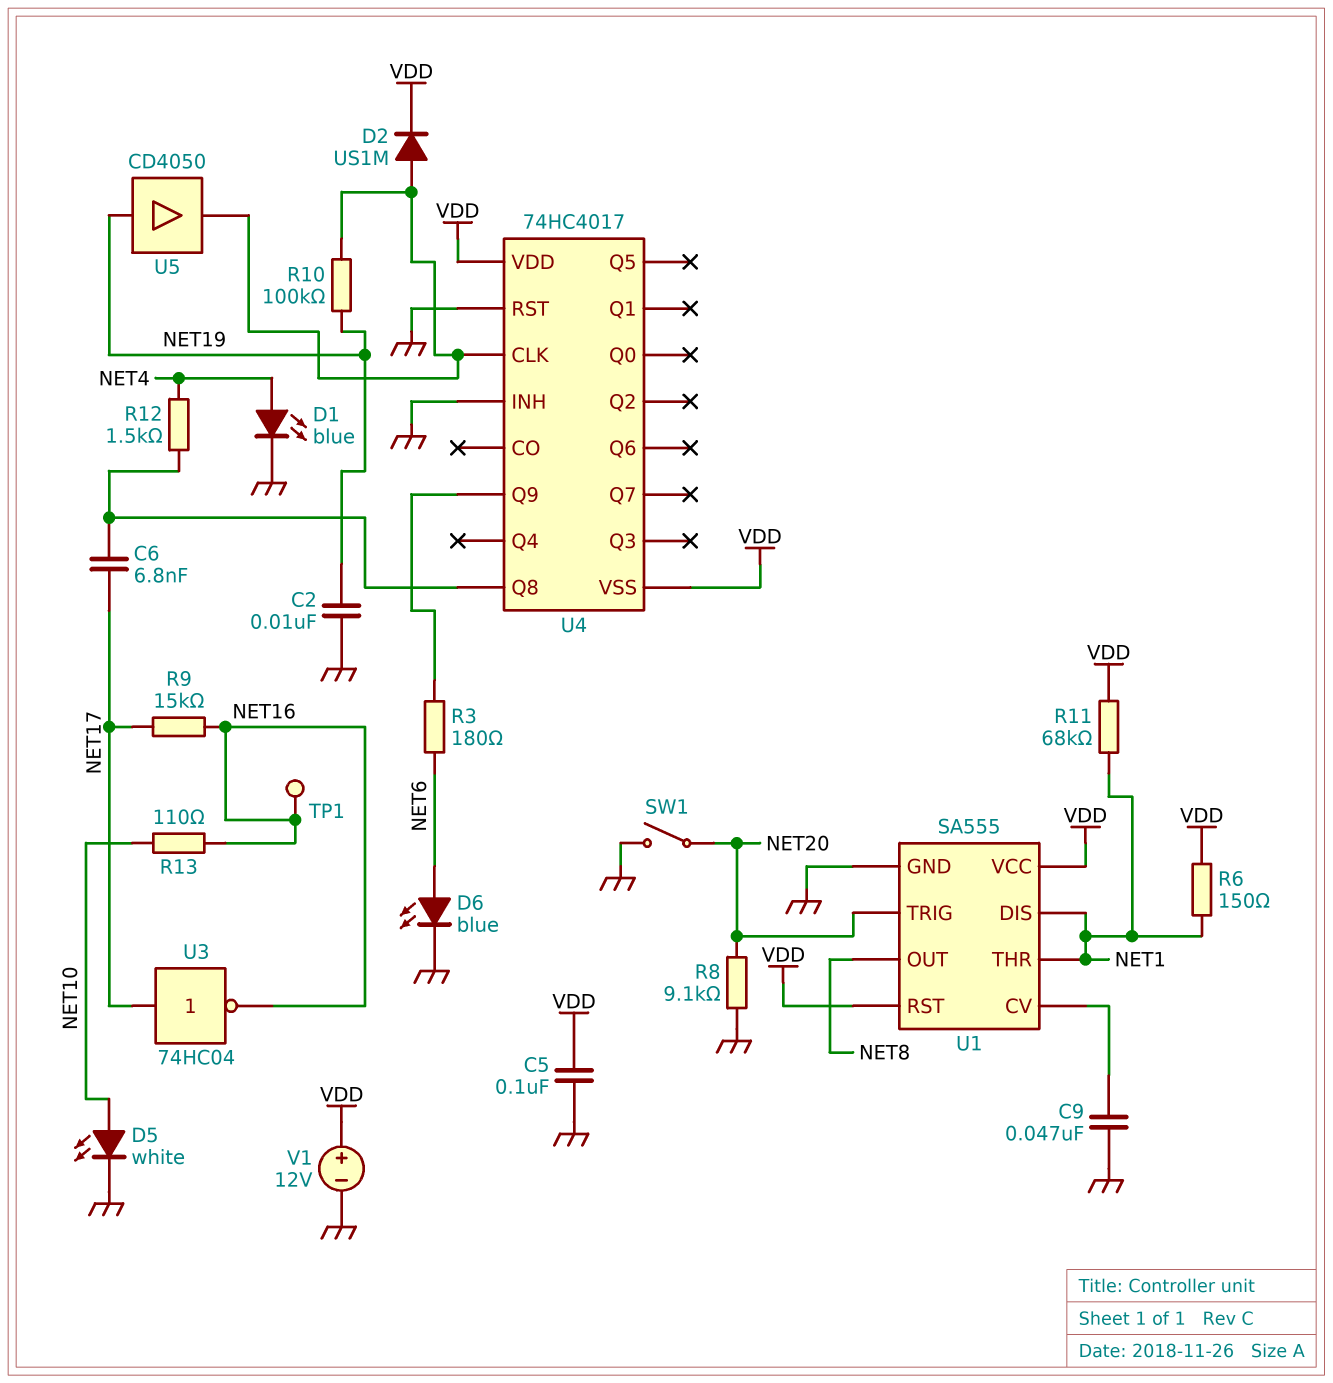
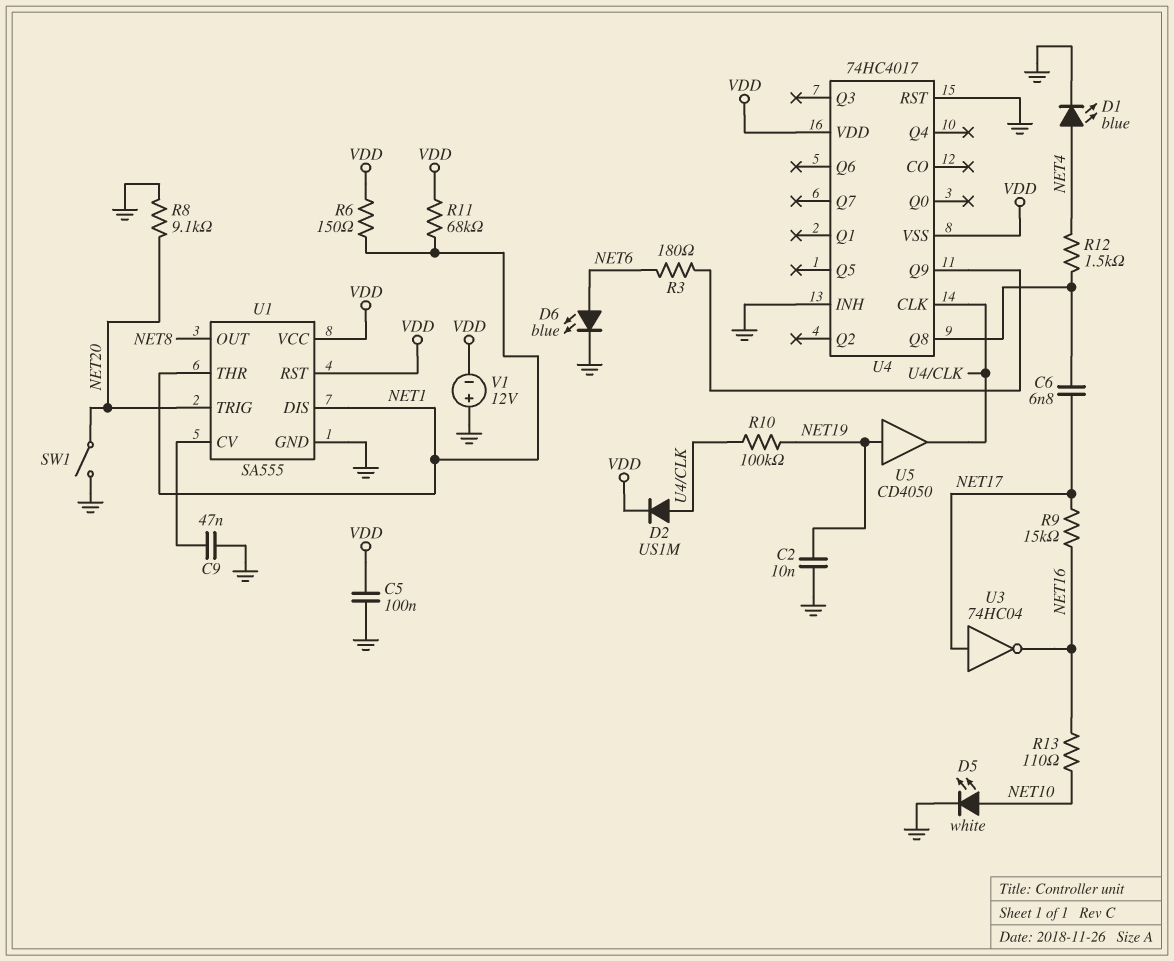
TP1: test point (NET16) -> none
V1: 12V (plus VDD, minus GND) -> 12V (plus GND, minus VDD)

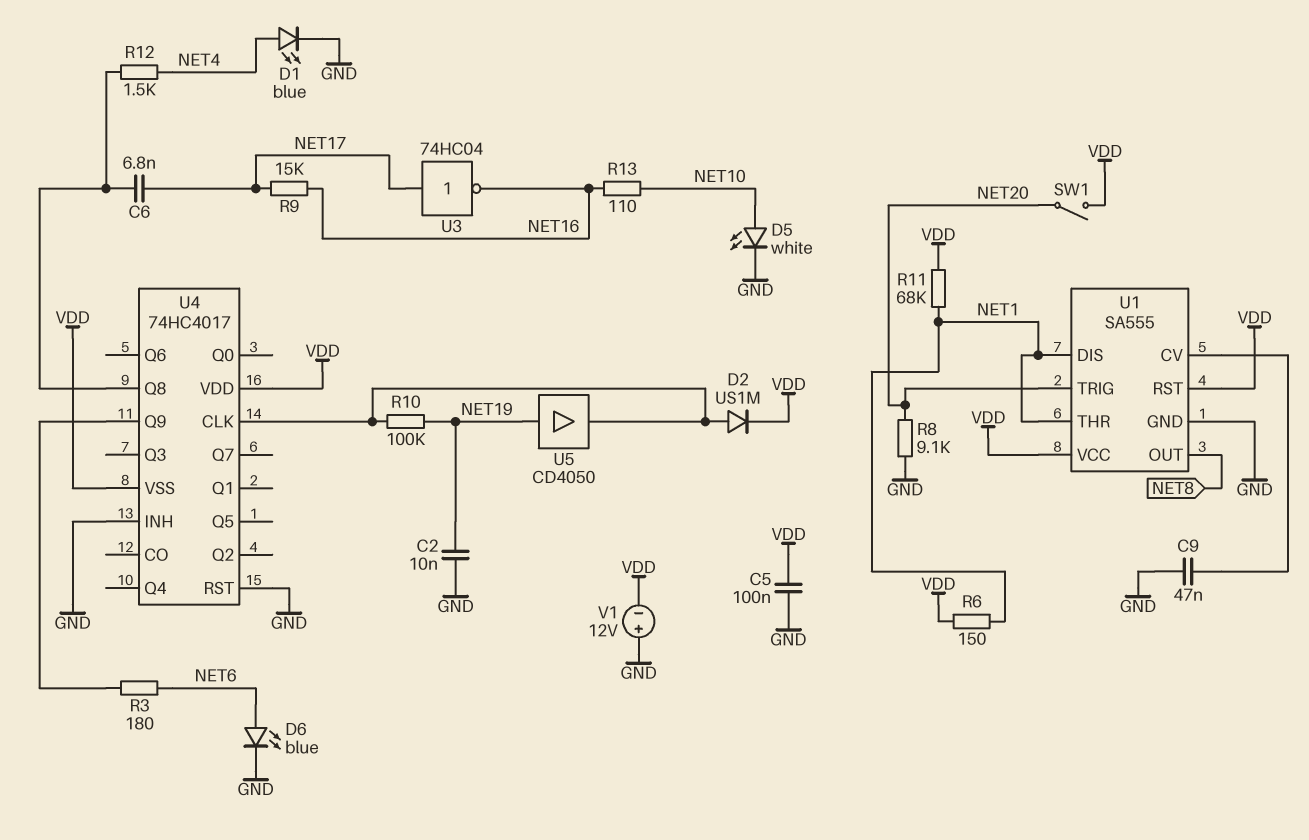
SW1: switch (GND, NET20) -> switch (NET20, VDD)

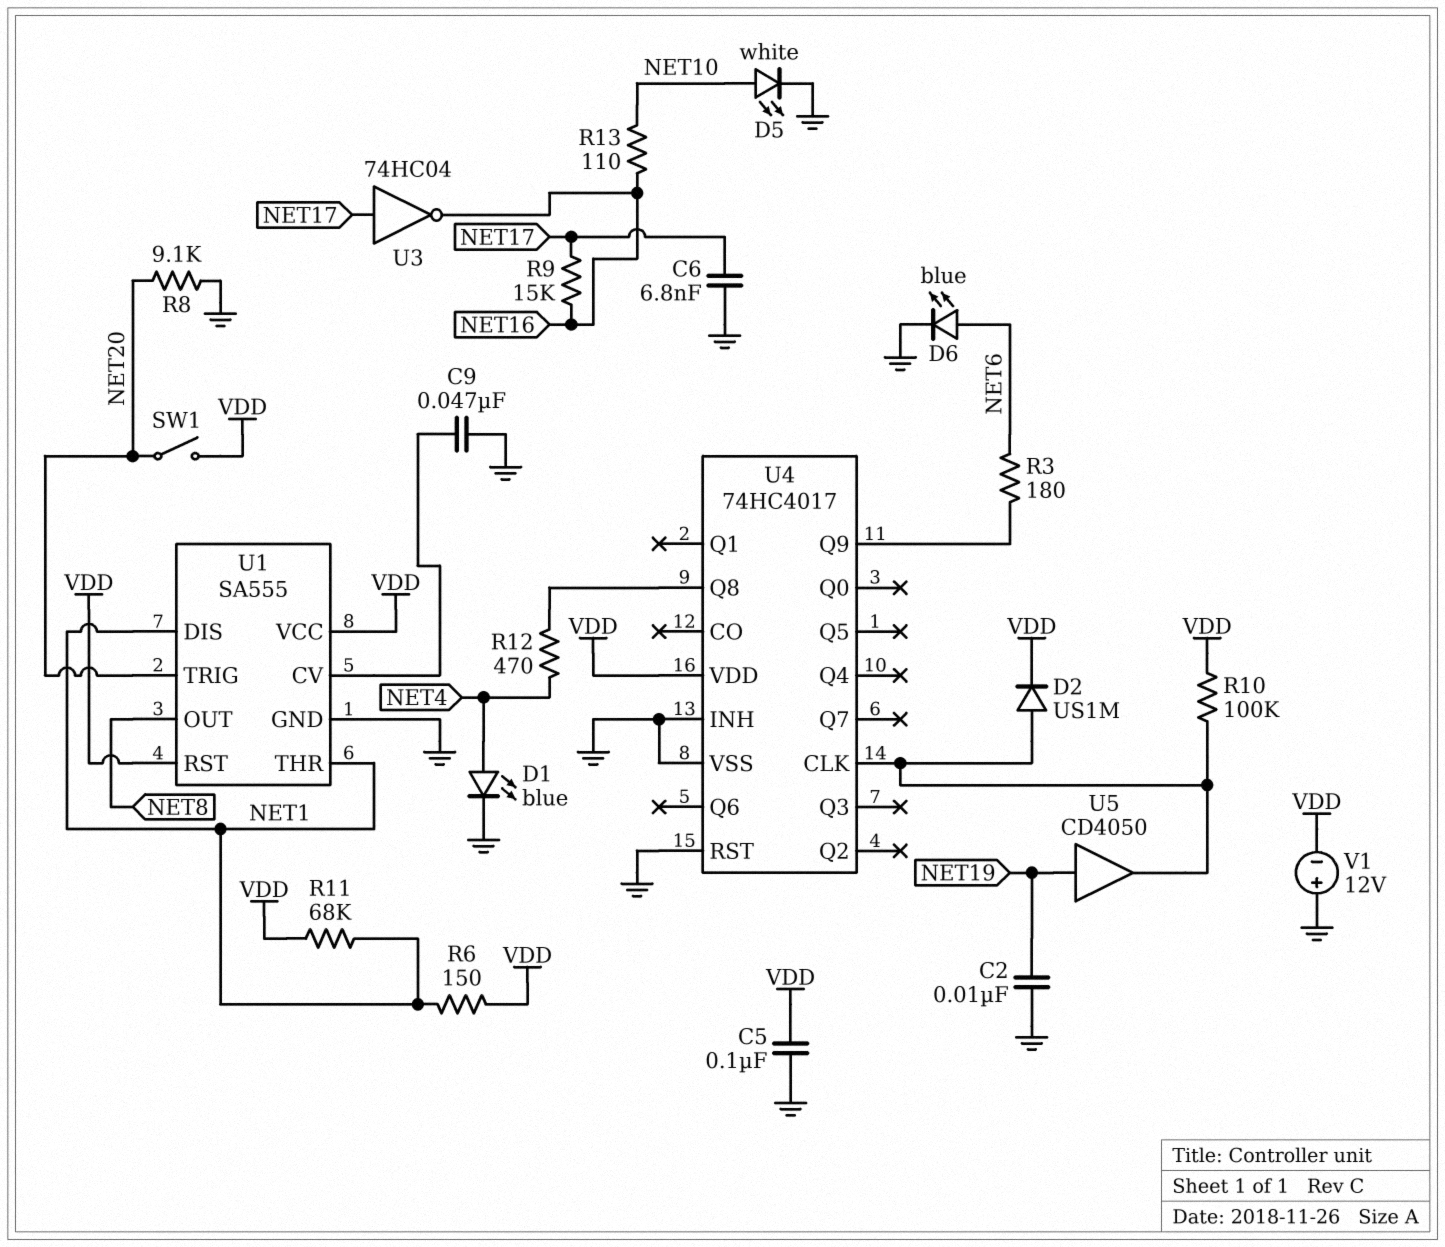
C6: 6.8nF (NET17, U4/Q8) -> 6.8nF (GND, NET17)
R10: 100k (NET19, U4/CLK) -> 100k (U4/CLK, VDD)
R12: 1.5k (NET4, U4/Q8) -> 470 (NET4, U4/Q8)
U4 pin VSS: VDD -> GND

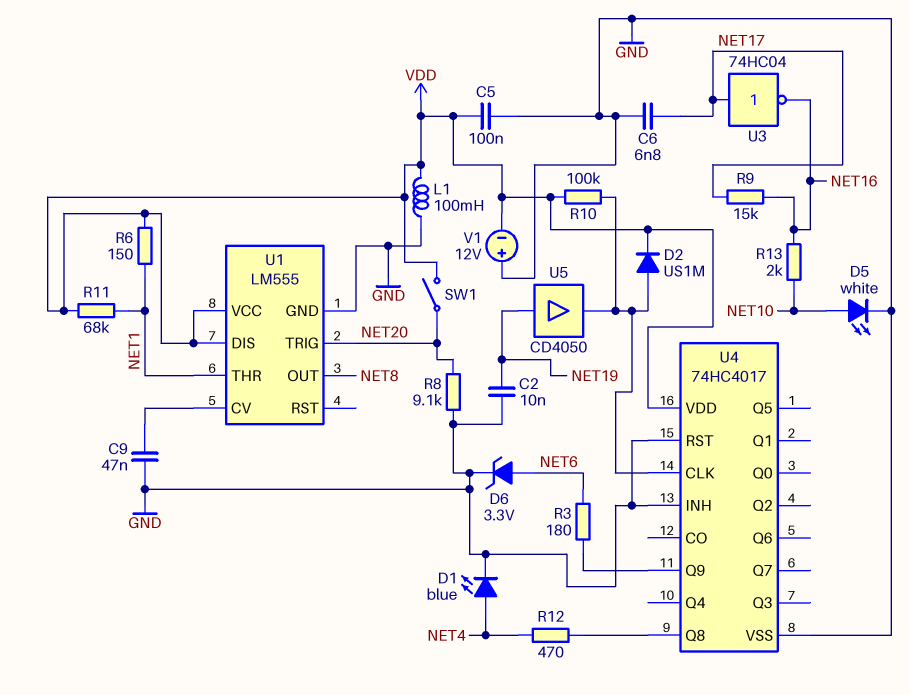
D6: LED blue (A NET6, K GND) -> zener 3.3V (A NET6, K GND)
L1: none -> 100mH (GND, VDD)
R13: 110 (NET10, NET16) -> 2k (NET10, NET16)
U1: SA555 -> LM555
U1 pin DIS: NET1 -> VDD
U1 pin RST: VDD -> none

